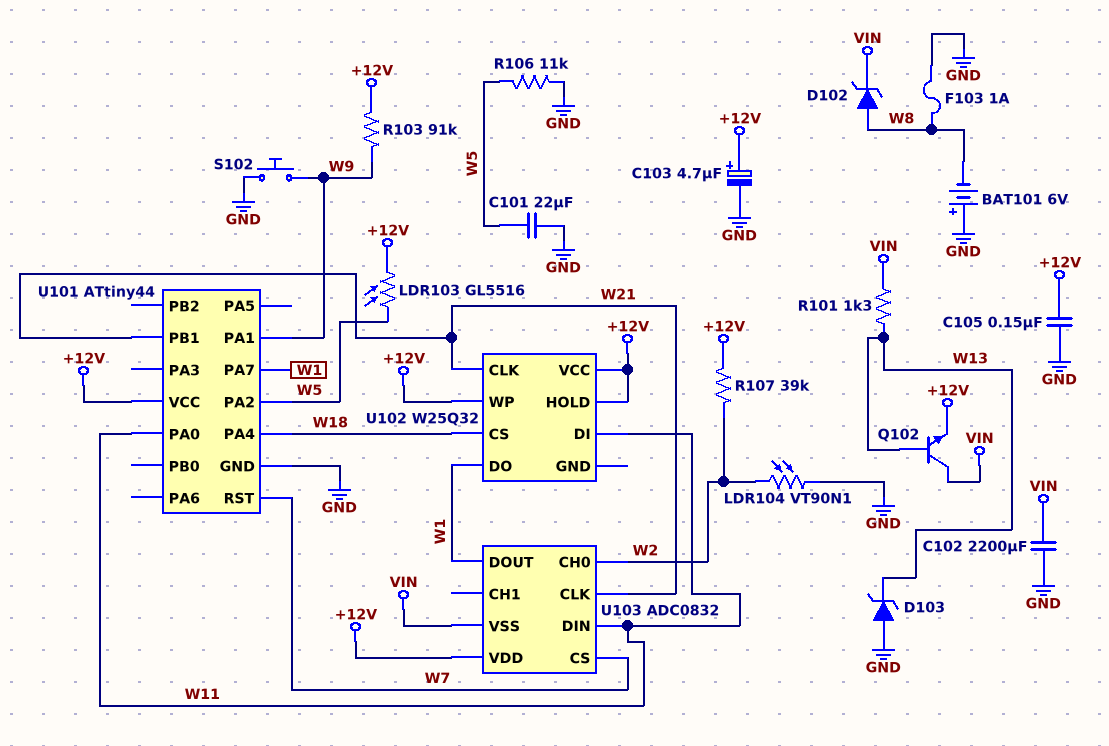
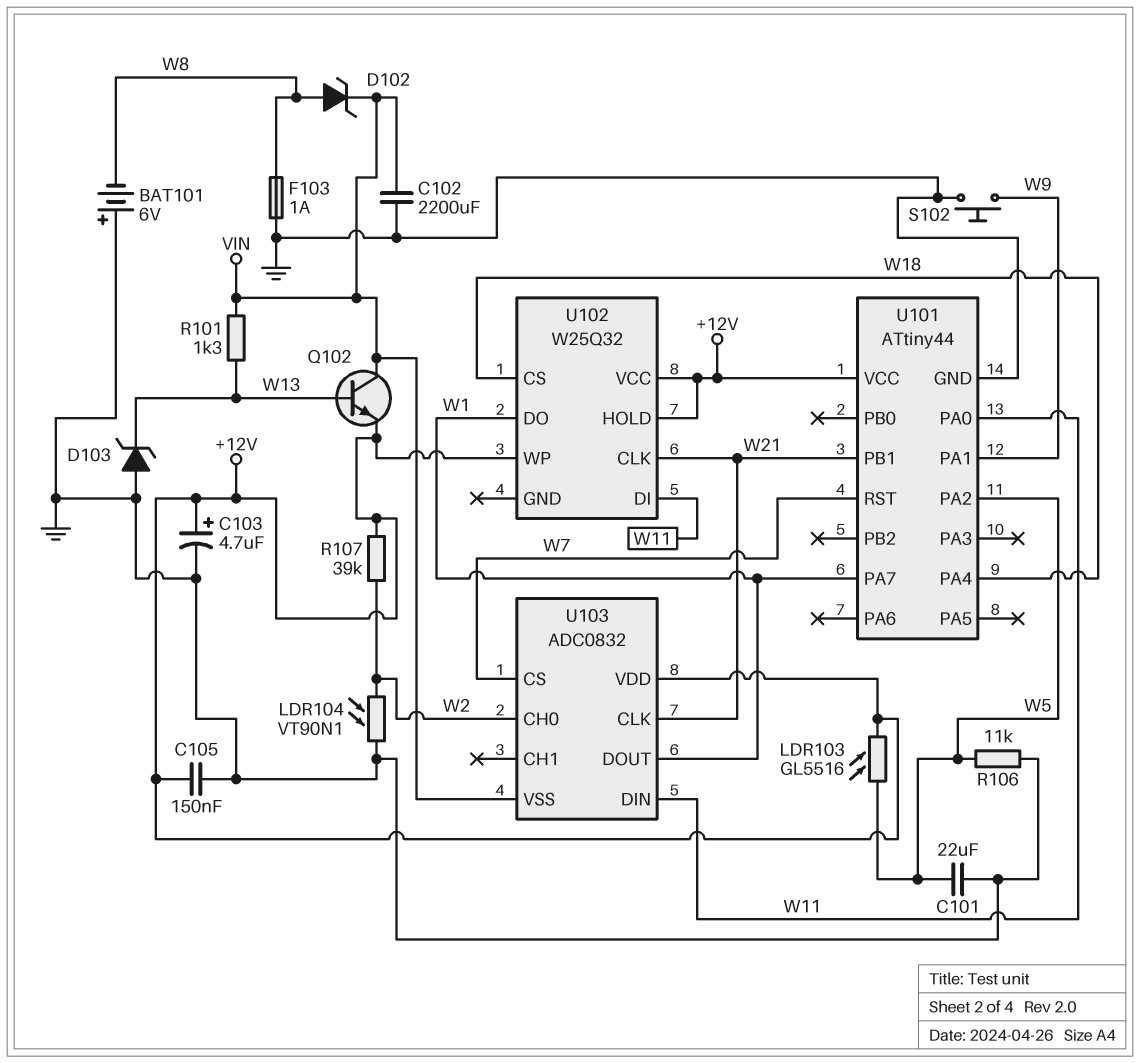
R103: 91k (+12V, W9) -> none

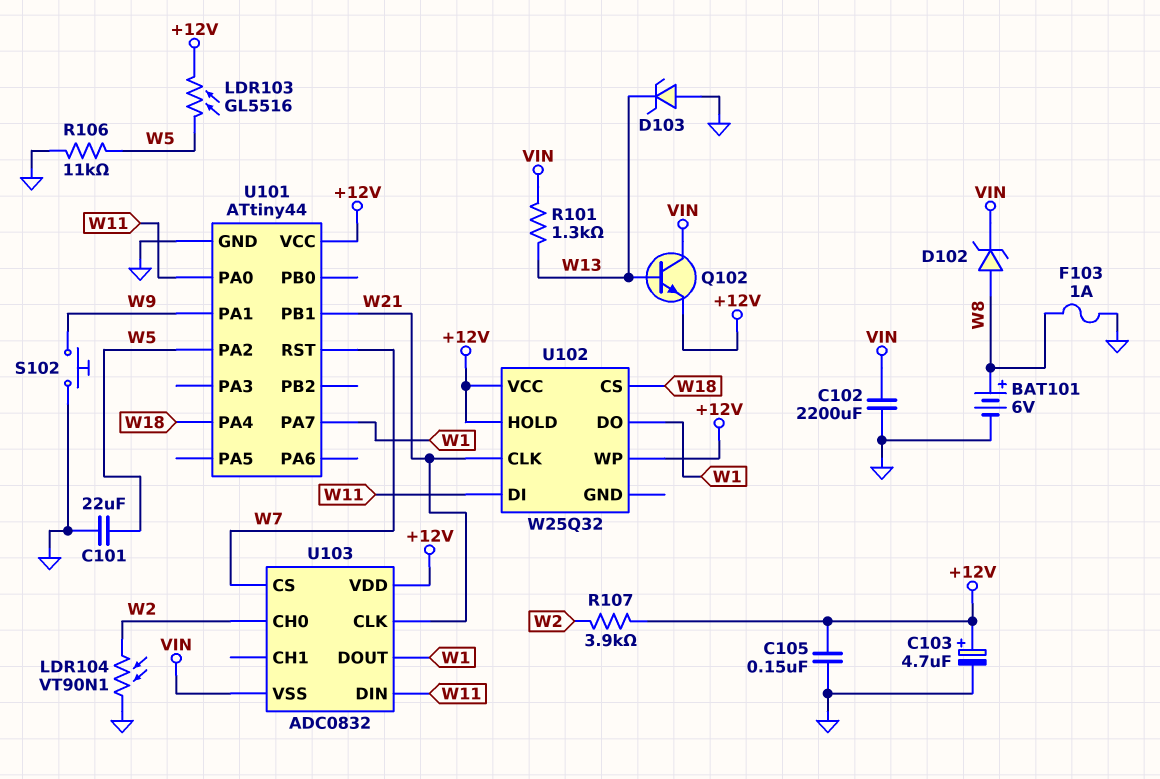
BAT101: 6V (plus GND, minus W8) -> 6V (plus W8, minus GND)
R107: 39k (+12V, W2) -> 3.9k (+12V, W2)

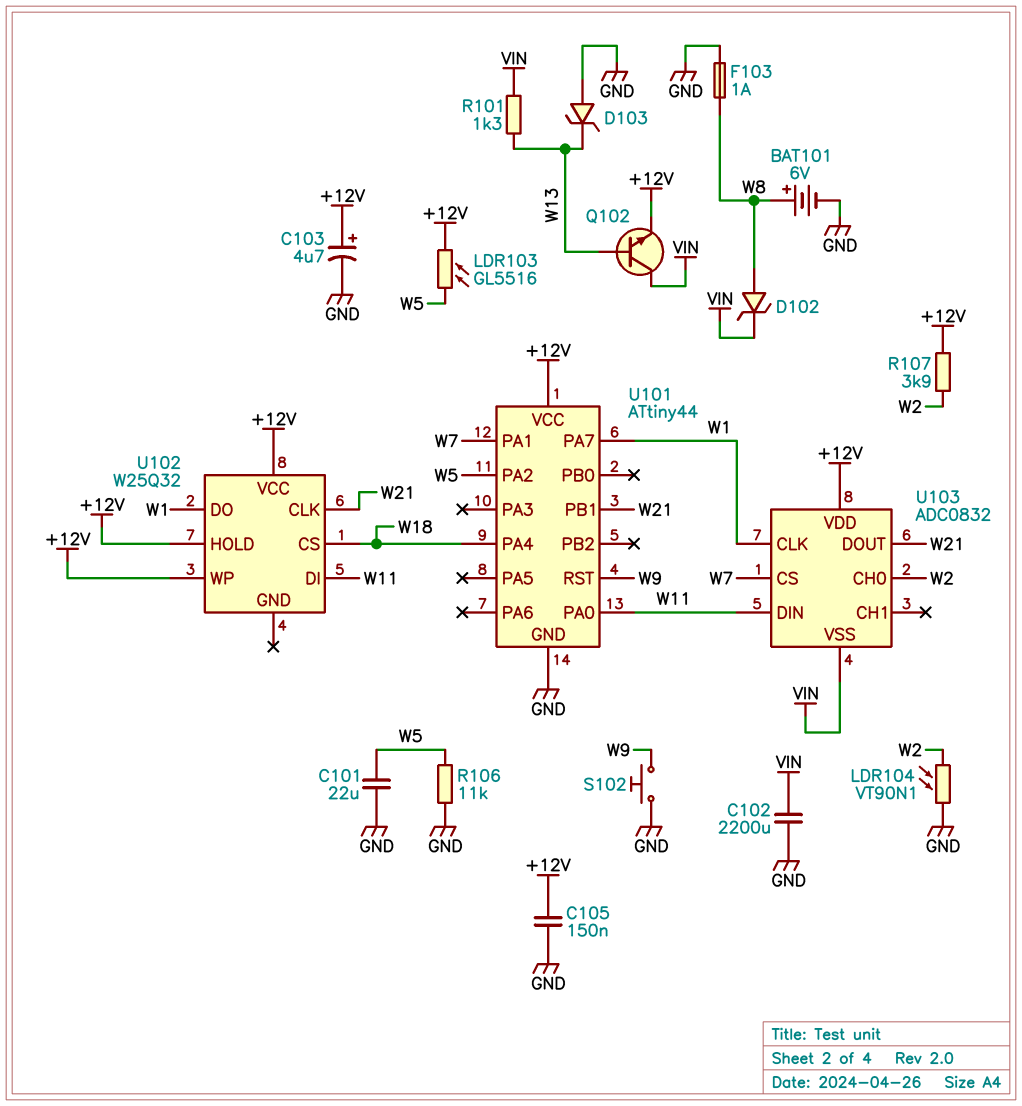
U101 pin PA1: W9 -> W7
U101 pin RST: W7 -> W9
U103 pin CLK: W21 -> W1
U103 pin DOUT: W1 -> W21

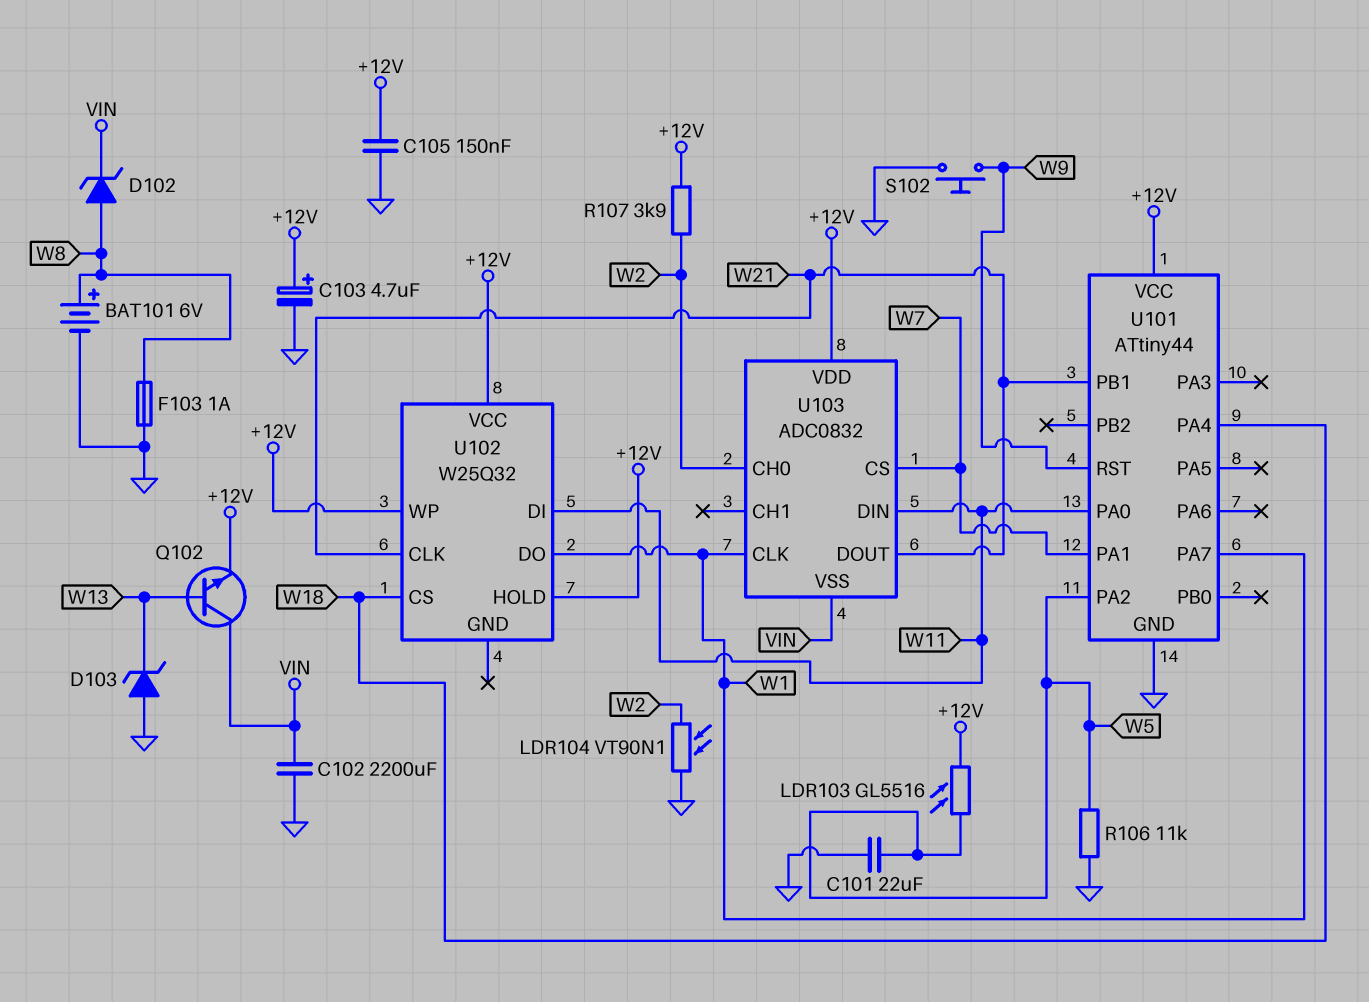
R101: 1.3k (VIN, W13) -> none

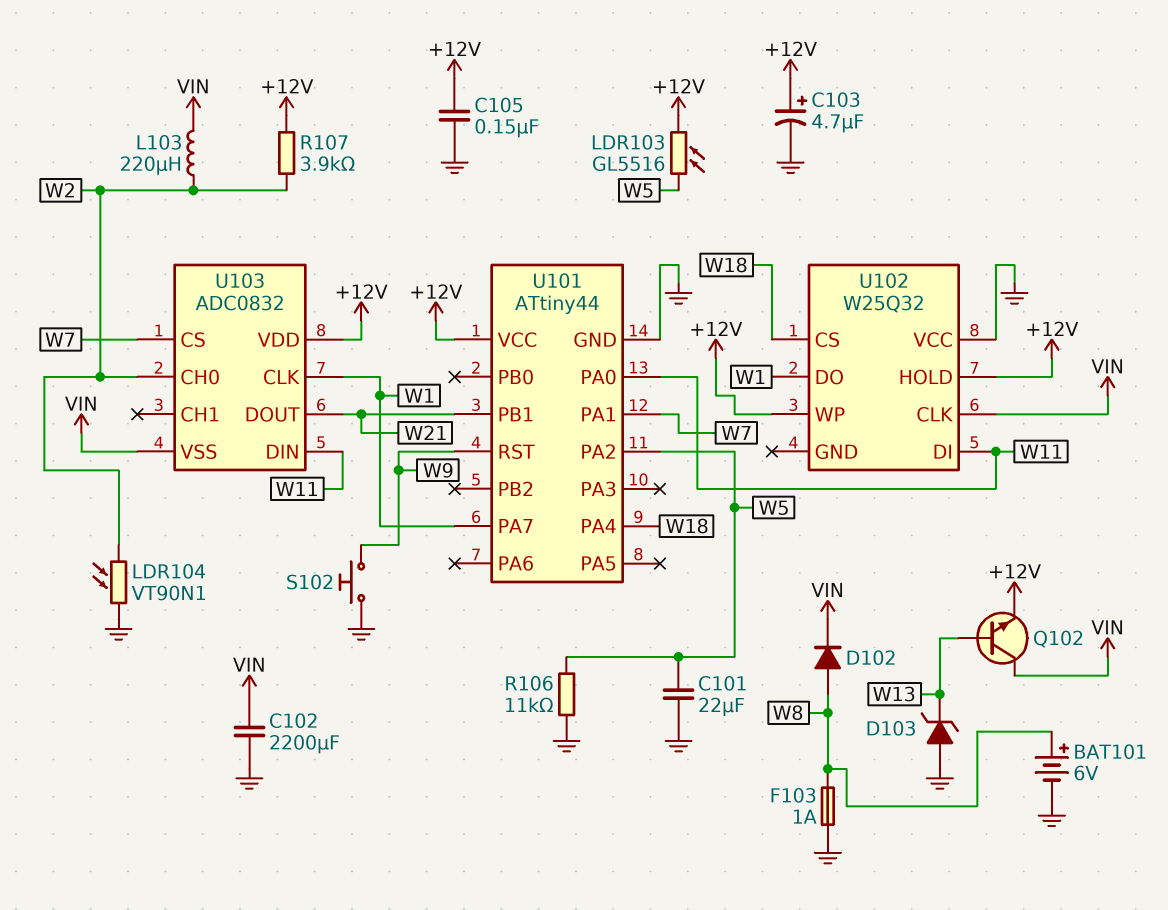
D102: zener (A W8, K VIN) -> diode (A W8, K VIN)
L103: none -> 220uH (VIN, W2)
U102 pin CLK: W21 -> VIN
U102 pin VCC: +12V -> GND

